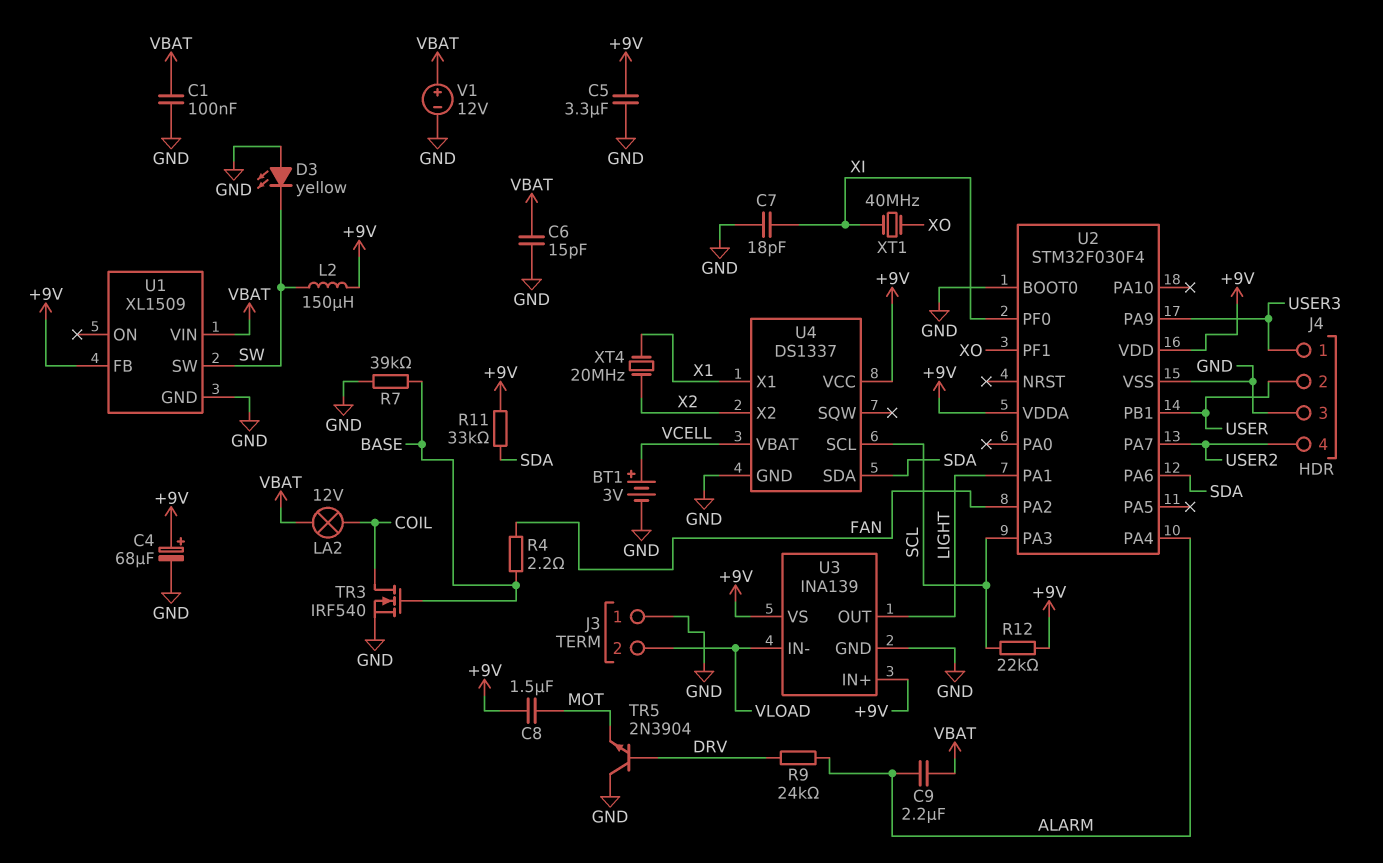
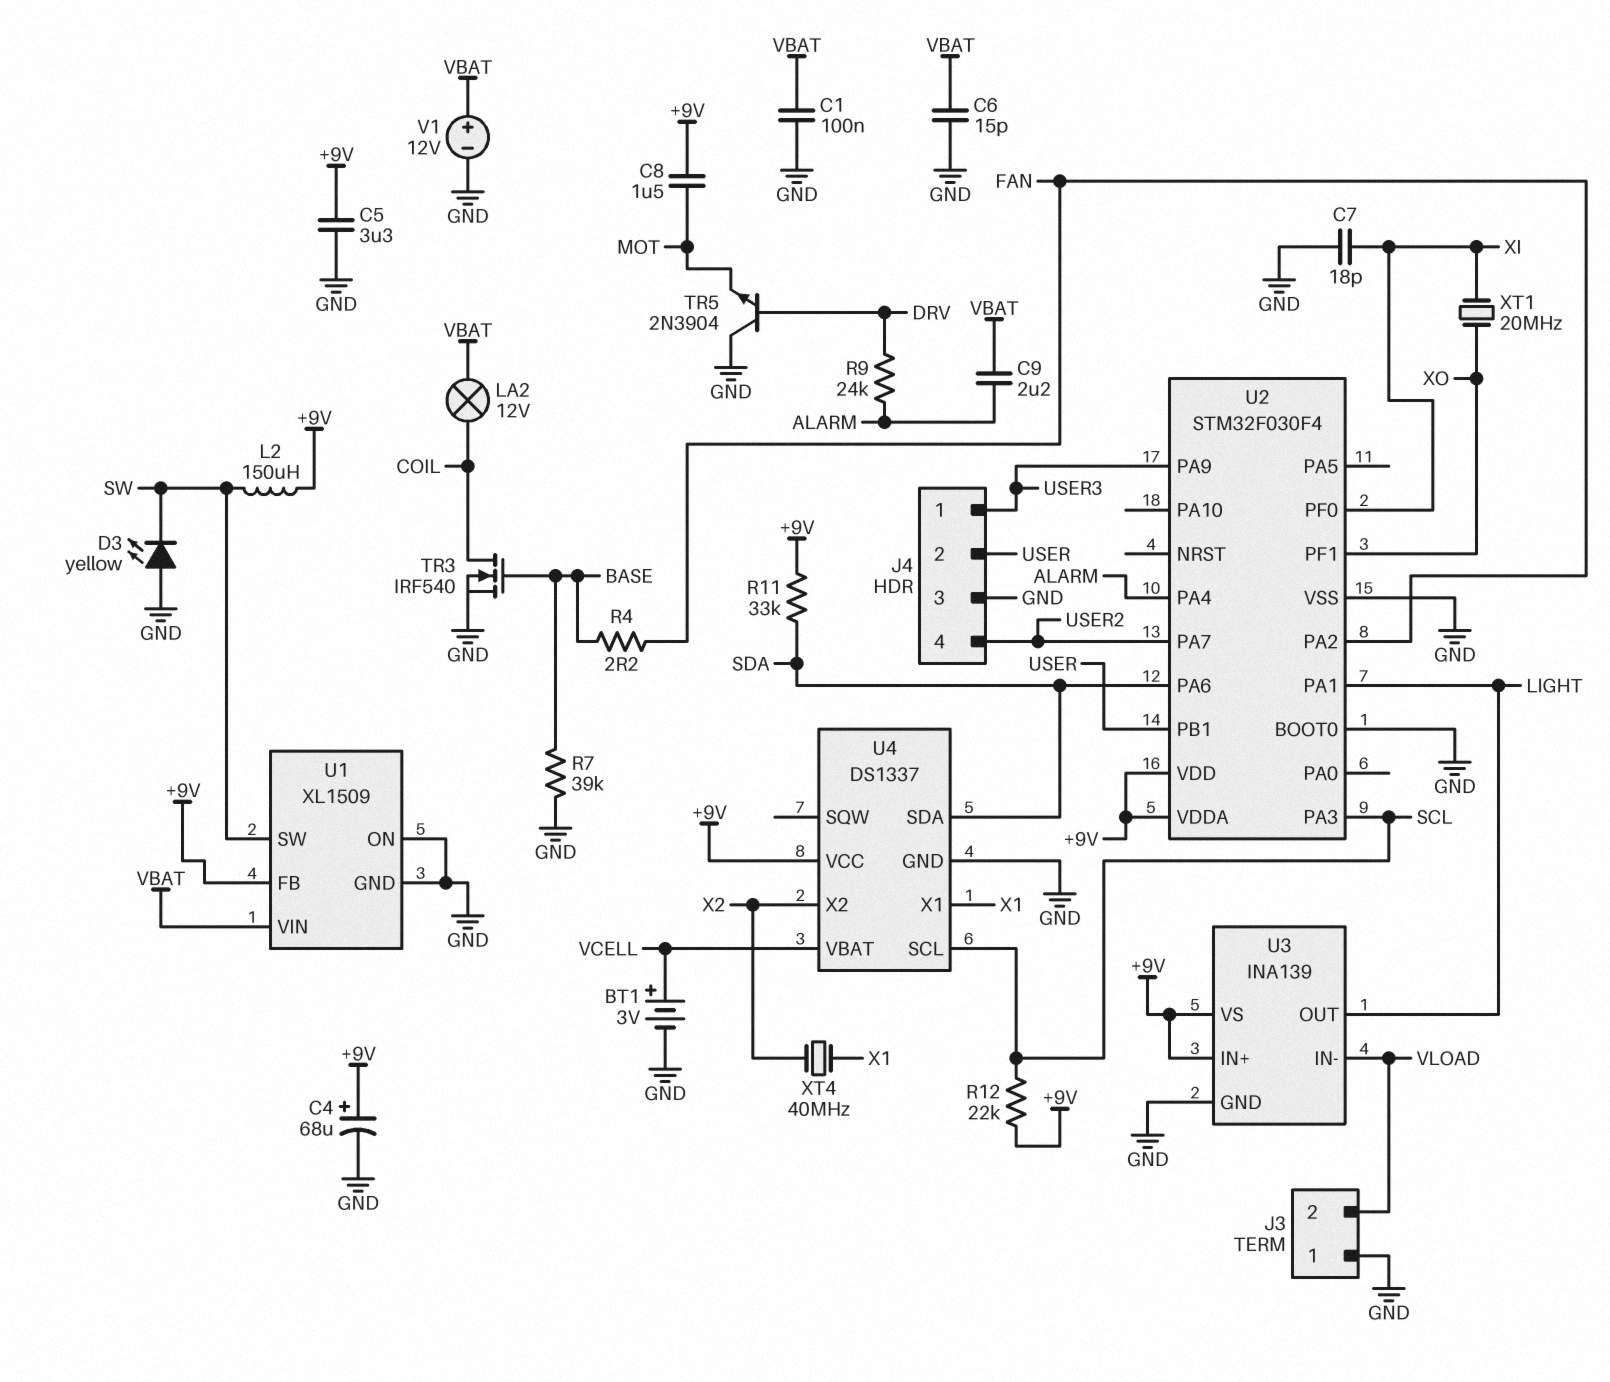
U1 pin ON: none -> GND
XT1: 40MHz (XI, XO) -> 20MHz (XI, XO)
XT4: 20MHz (X1, X2) -> 40MHz (X1, X2)

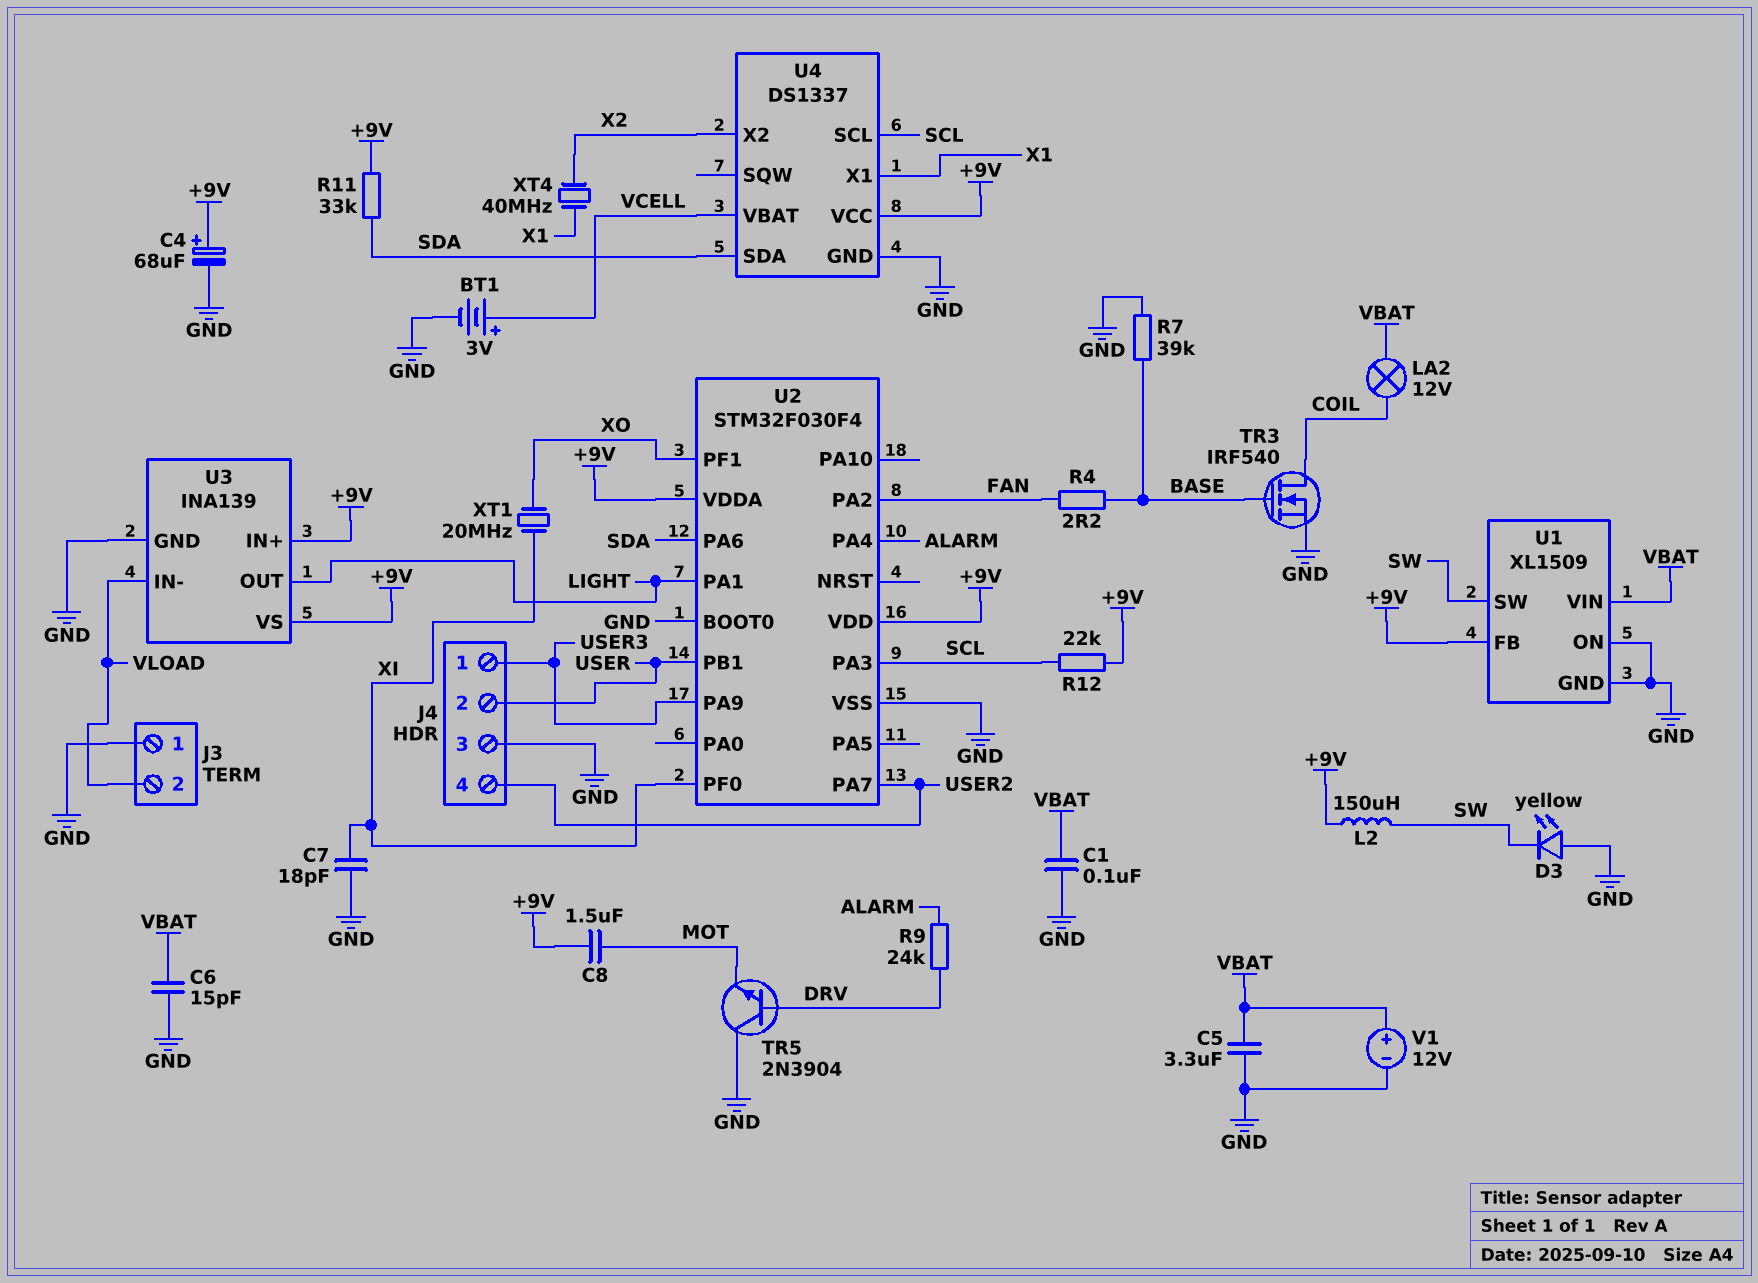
C5: 3.3uF (+9V, GND) -> 3.3uF (GND, VBAT)
C9: 2.2uF (ALARM, VBAT) -> none

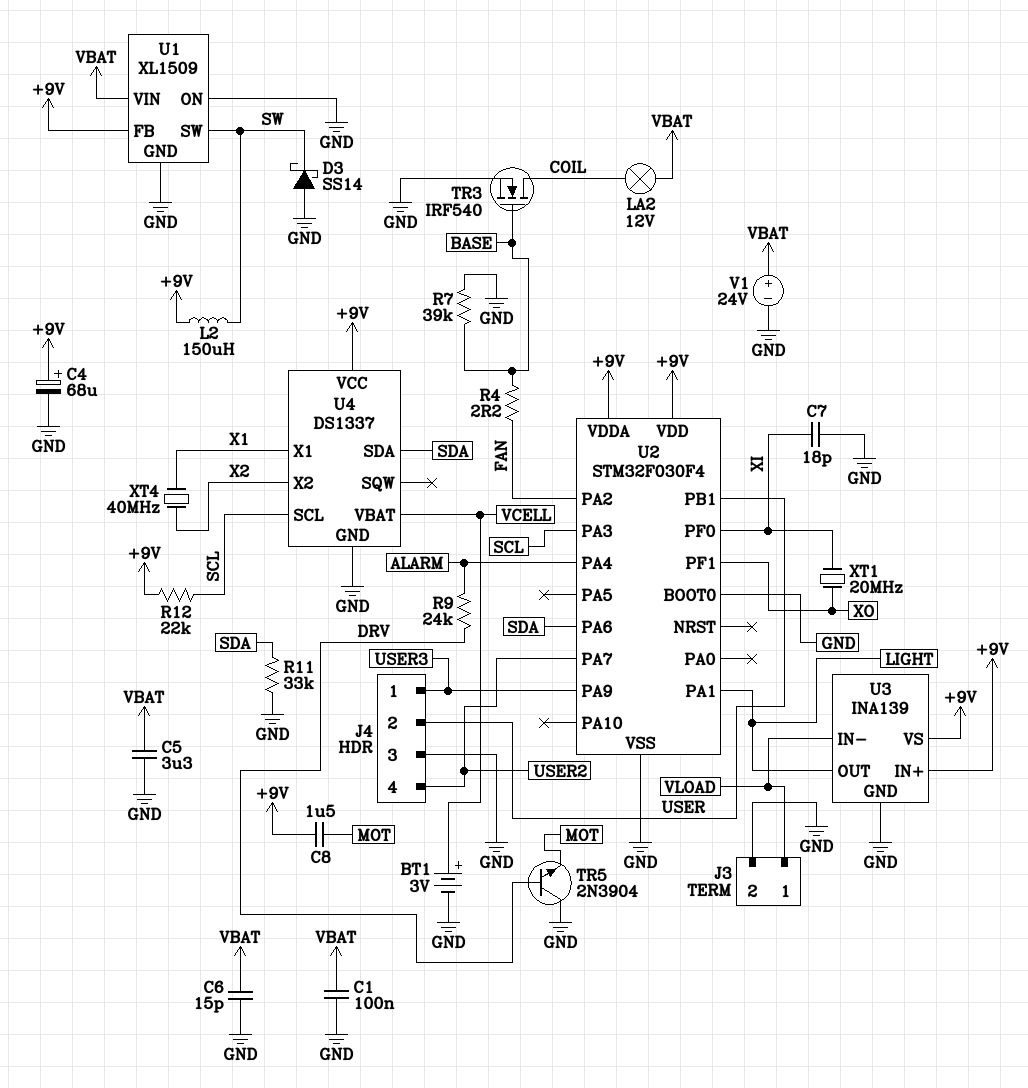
D3: LED yellow (A GND, K SW) -> schottky SS14 (A GND, K SW)
J3 pin 1: GND -> VLOAD
J3 pin 2: VLOAD -> GND
R11: 33k (+9V, SDA) -> 33k (GND, SDA)
V1: 12V (plus VBAT, minus GND) -> 24V (plus VBAT, minus GND)

